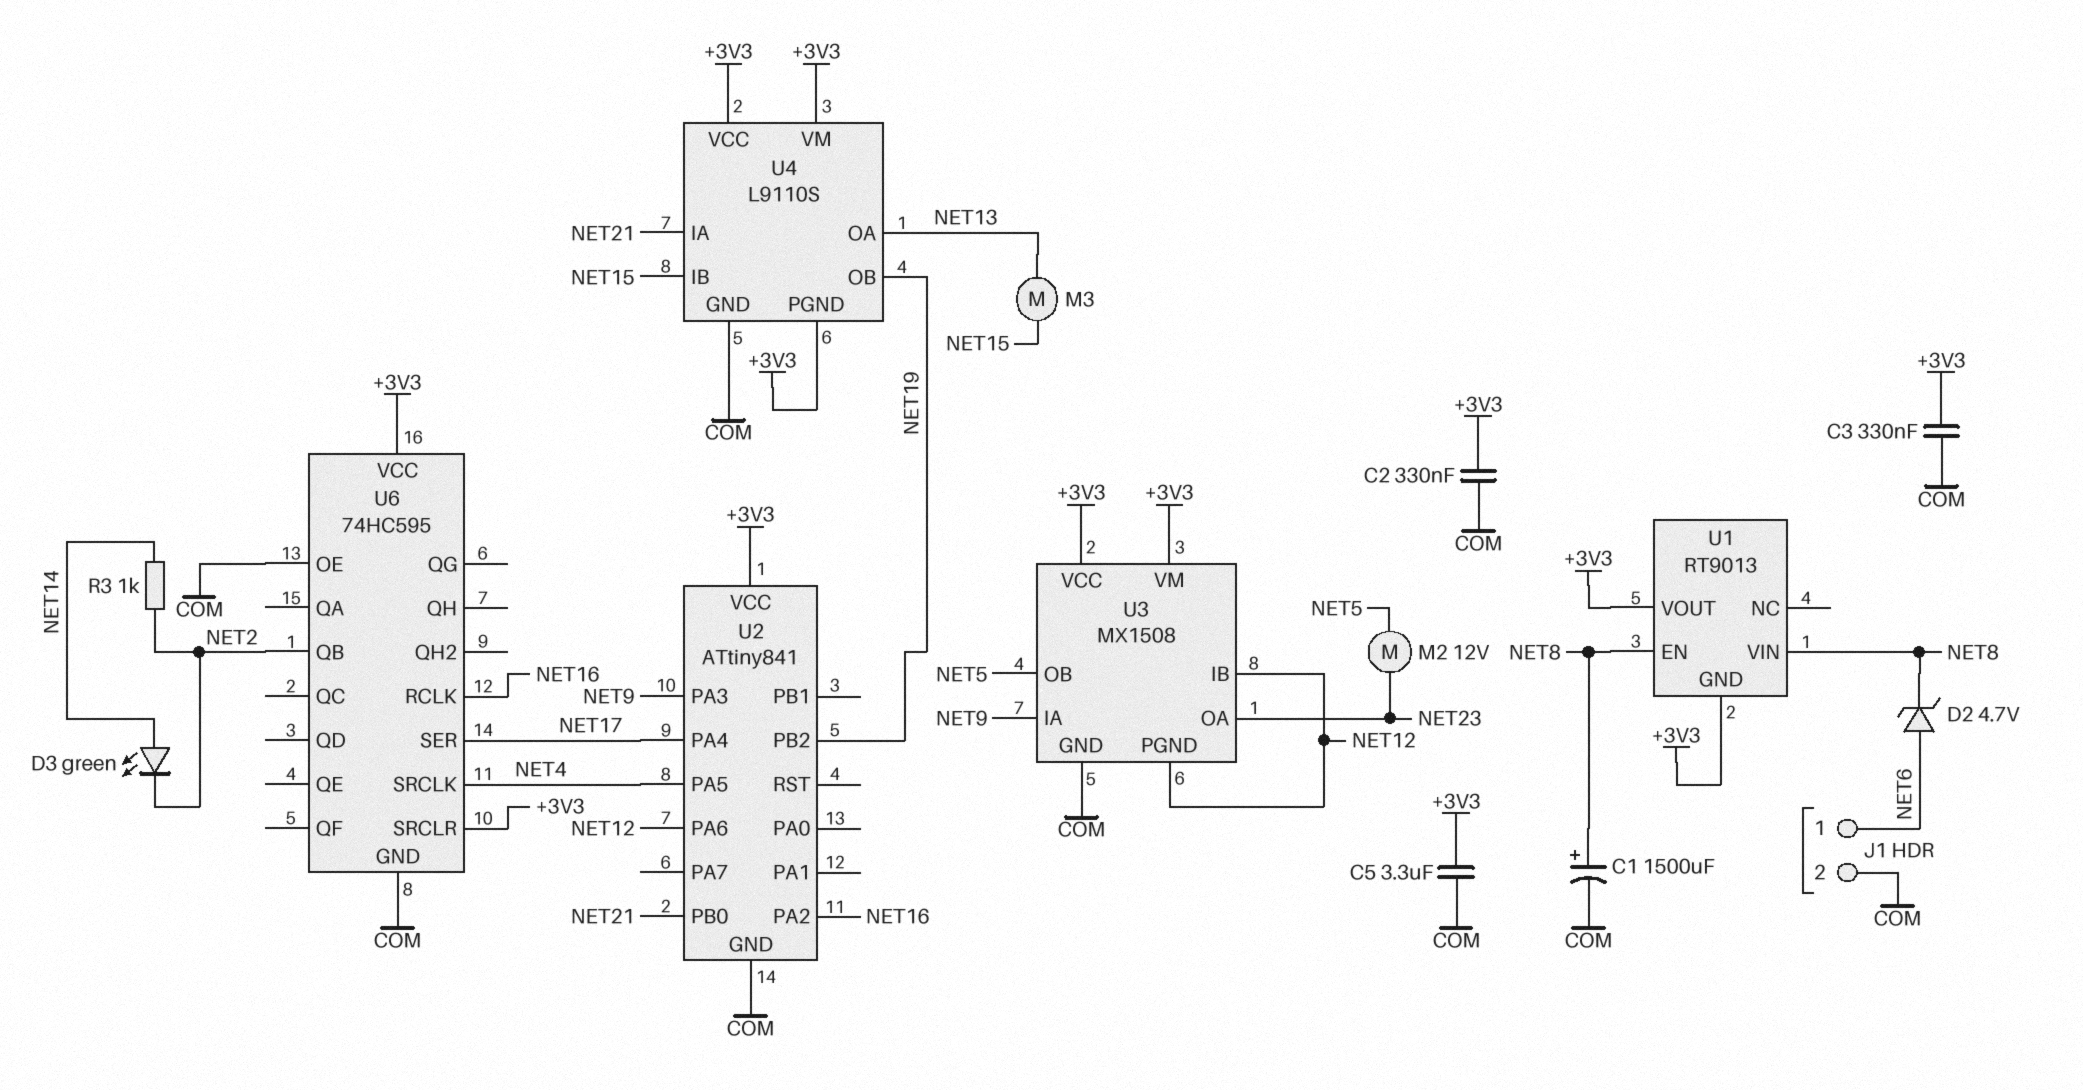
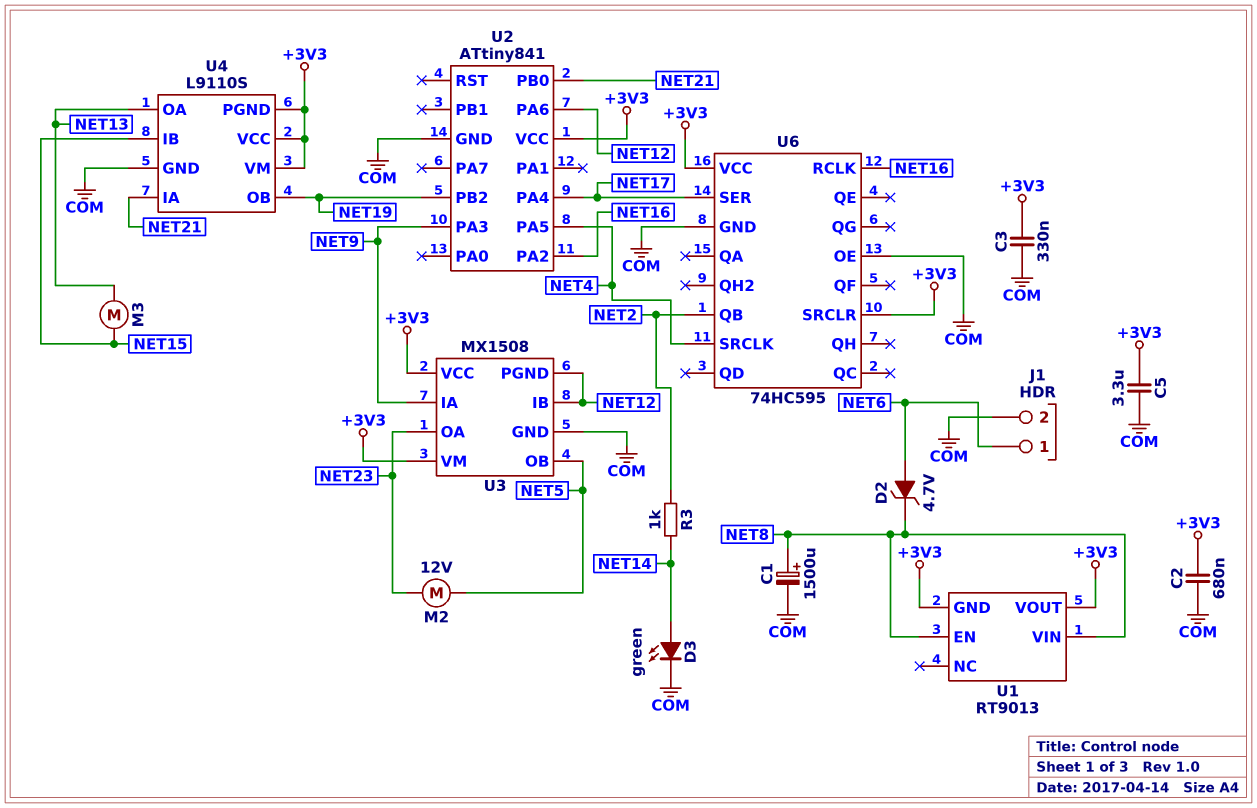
C2: 330nF (+3V3, COM) -> 680nF (+3V3, COM)
D3: LED green (A NET14, K NET2) -> LED green (A NET14, K COM)

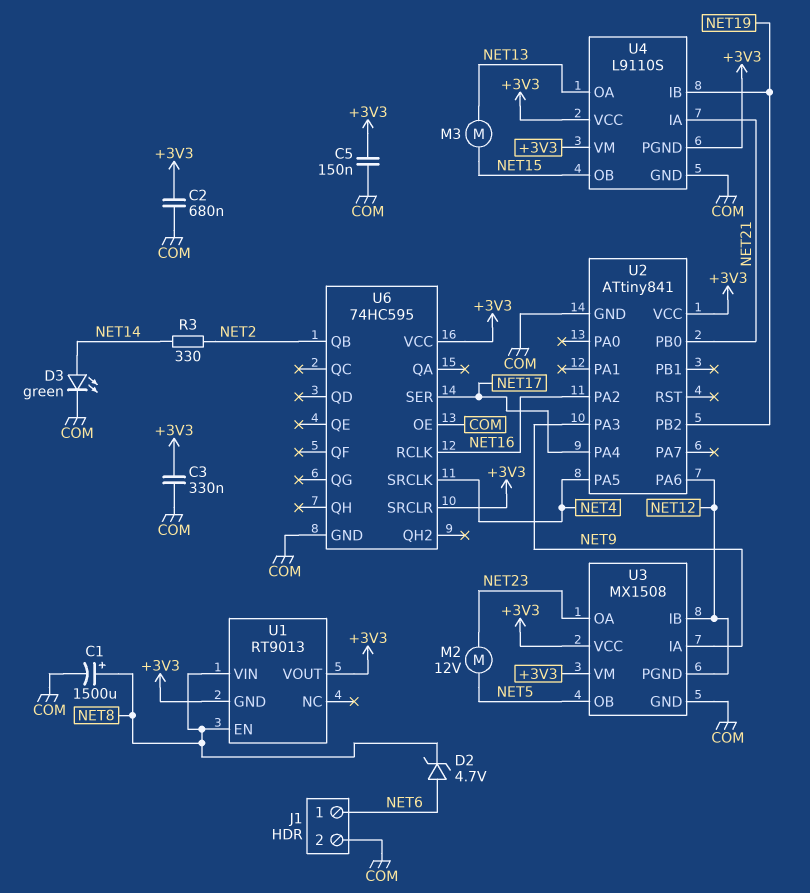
C5: 3.3uF (+3V3, COM) -> 150nF (+3V3, COM)
R3: 1k (NET2, NET14) -> 330 (NET2, NET14)
U4 pin IB: NET15 -> NET19
U4 pin OB: NET19 -> NET15

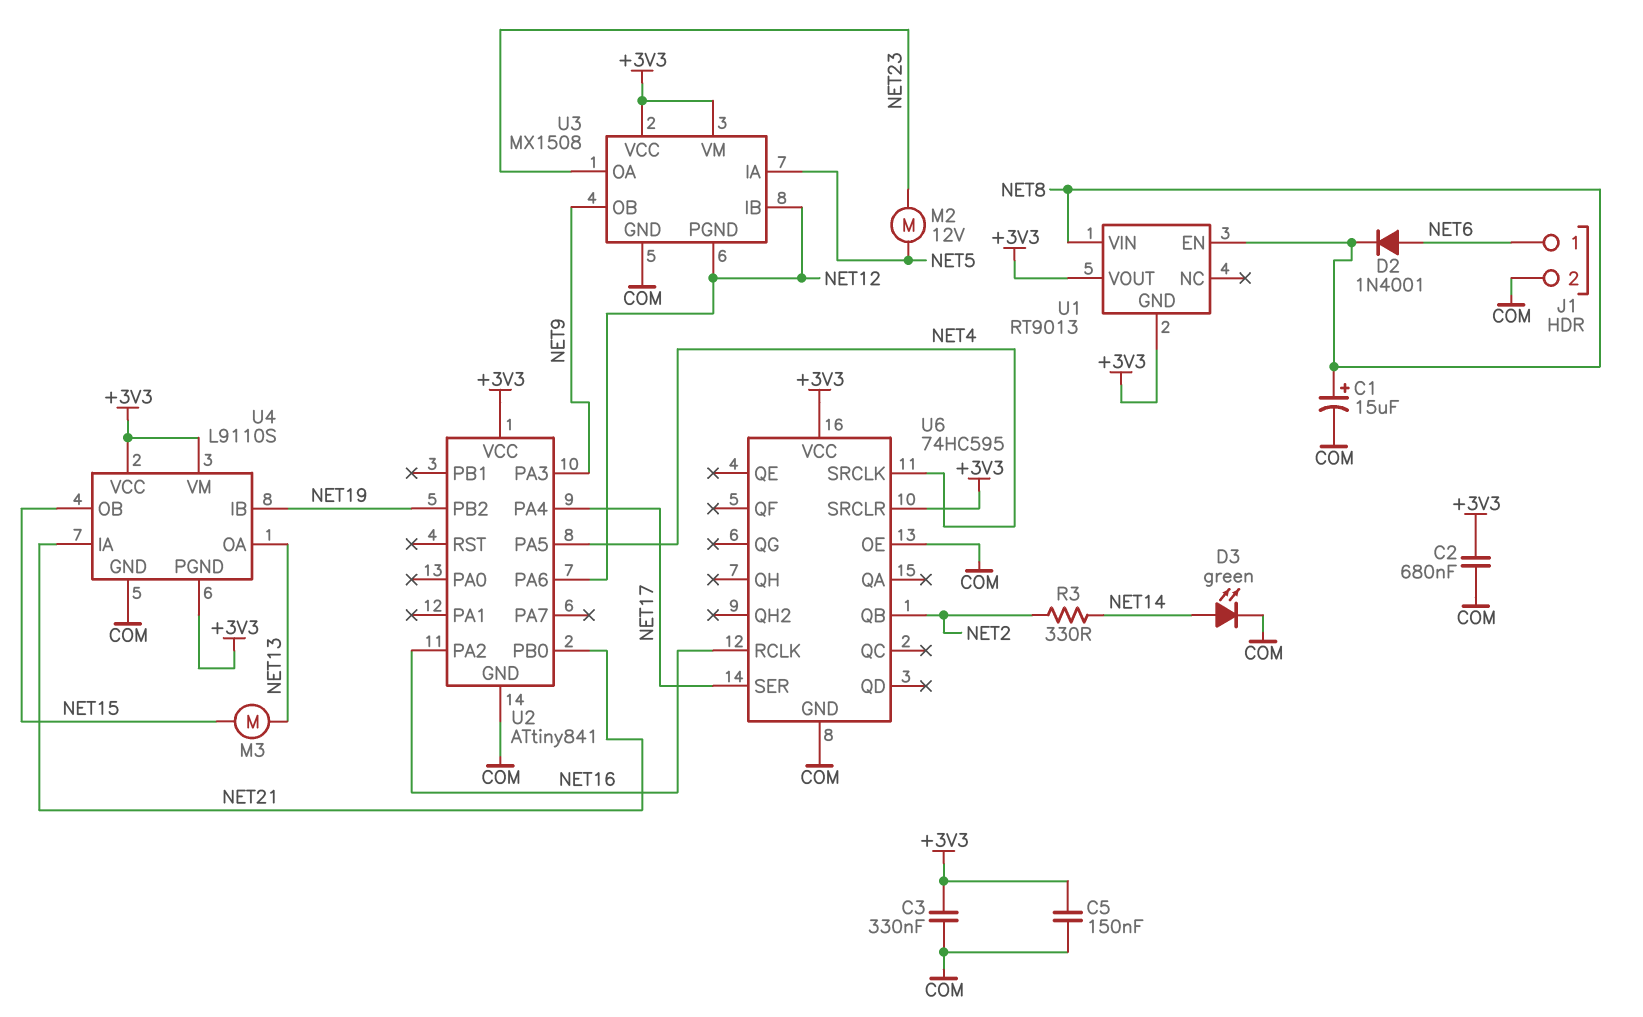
C1: 1500uF (plus NET8, minus COM) -> 15uF (plus NET8, minus COM)
D2: zener 4.7V (A NET6, K NET8) -> diode 1N4001 (A NET6, K NET8)
U3 pin IA: NET9 -> NET5
U3 pin OB: NET5 -> NET9

